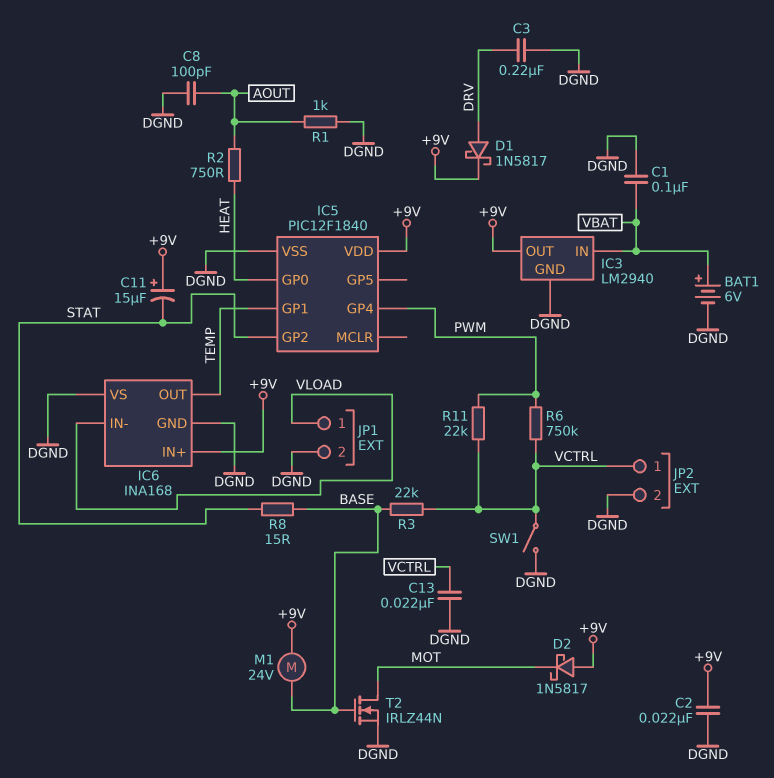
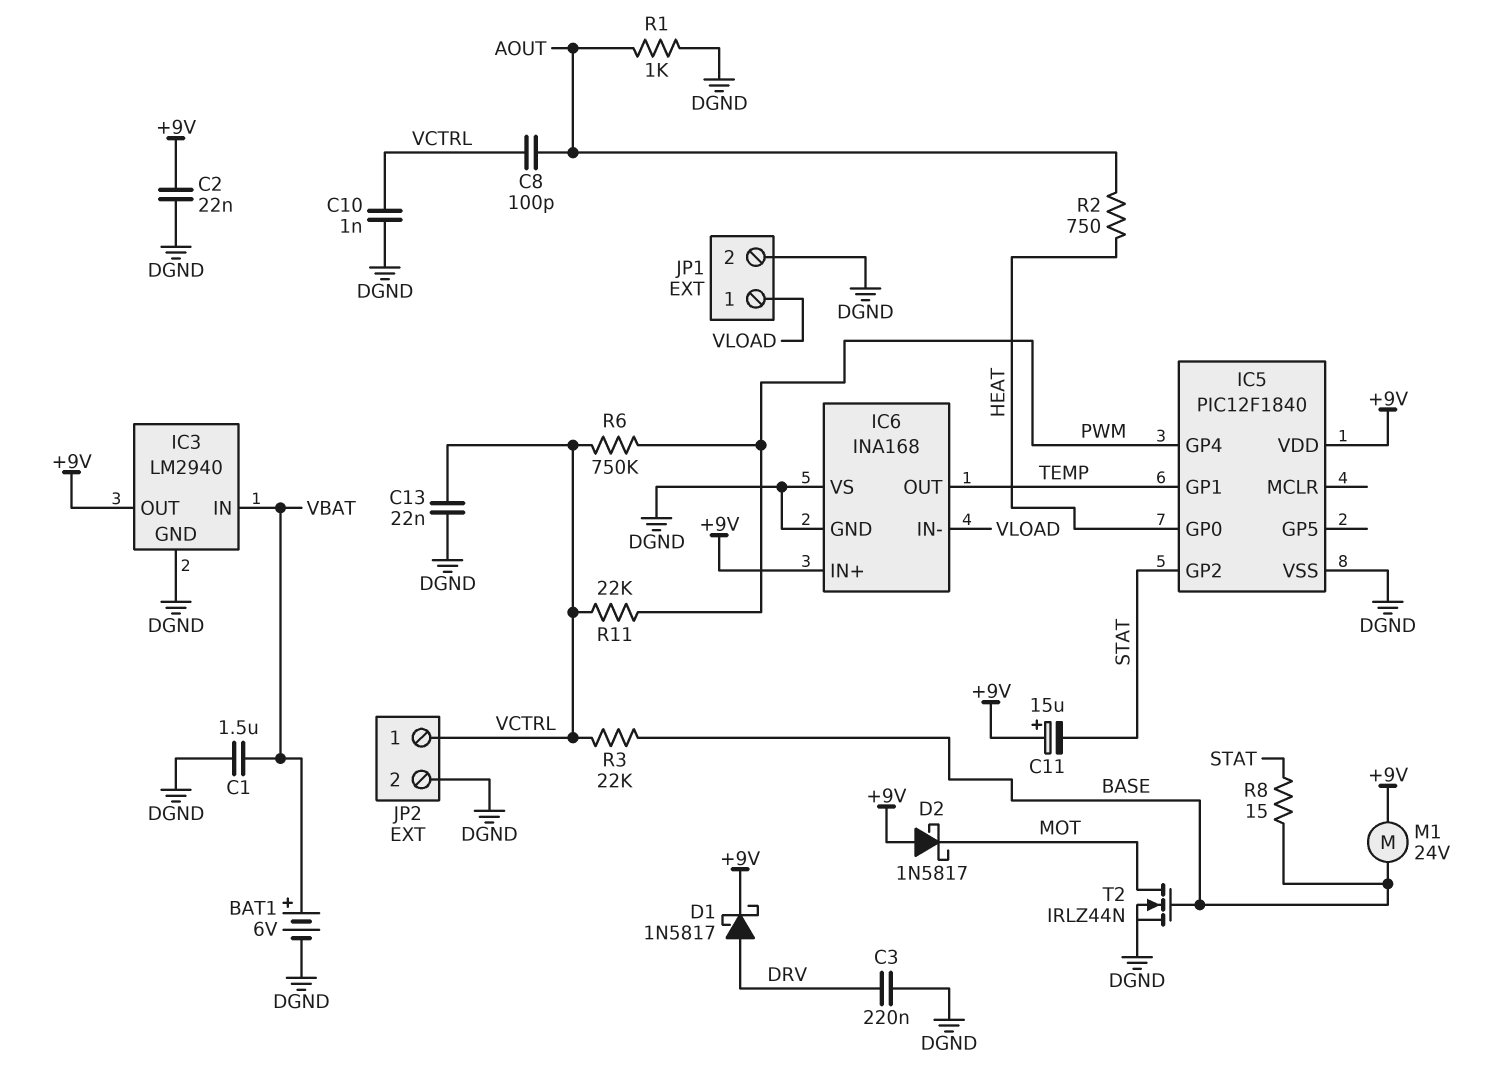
C1: 100nF (DGND, VBAT) -> 1.5uF (DGND, VBAT)
C8: 100pF (AOUT, DGND) -> 100pF (AOUT, VCTRL)
C10: none -> 1nF (DGND, VCTRL)
SW1: switch (DGND, VCTRL) -> none

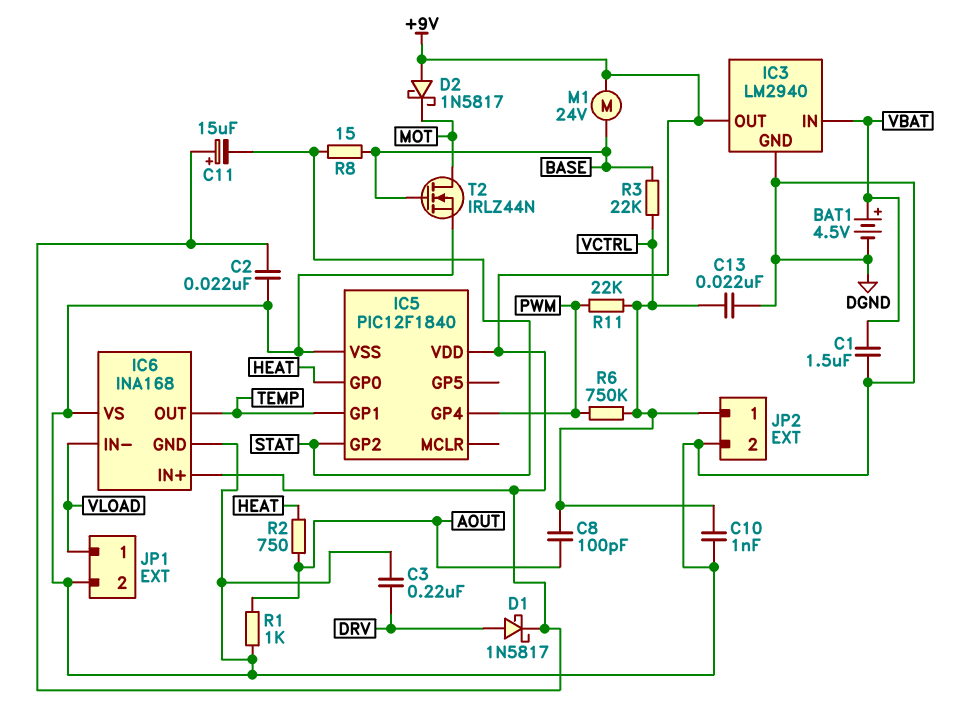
BAT1: 6V (plus VBAT, minus DGND) -> 4.5V (plus VBAT, minus DGND)

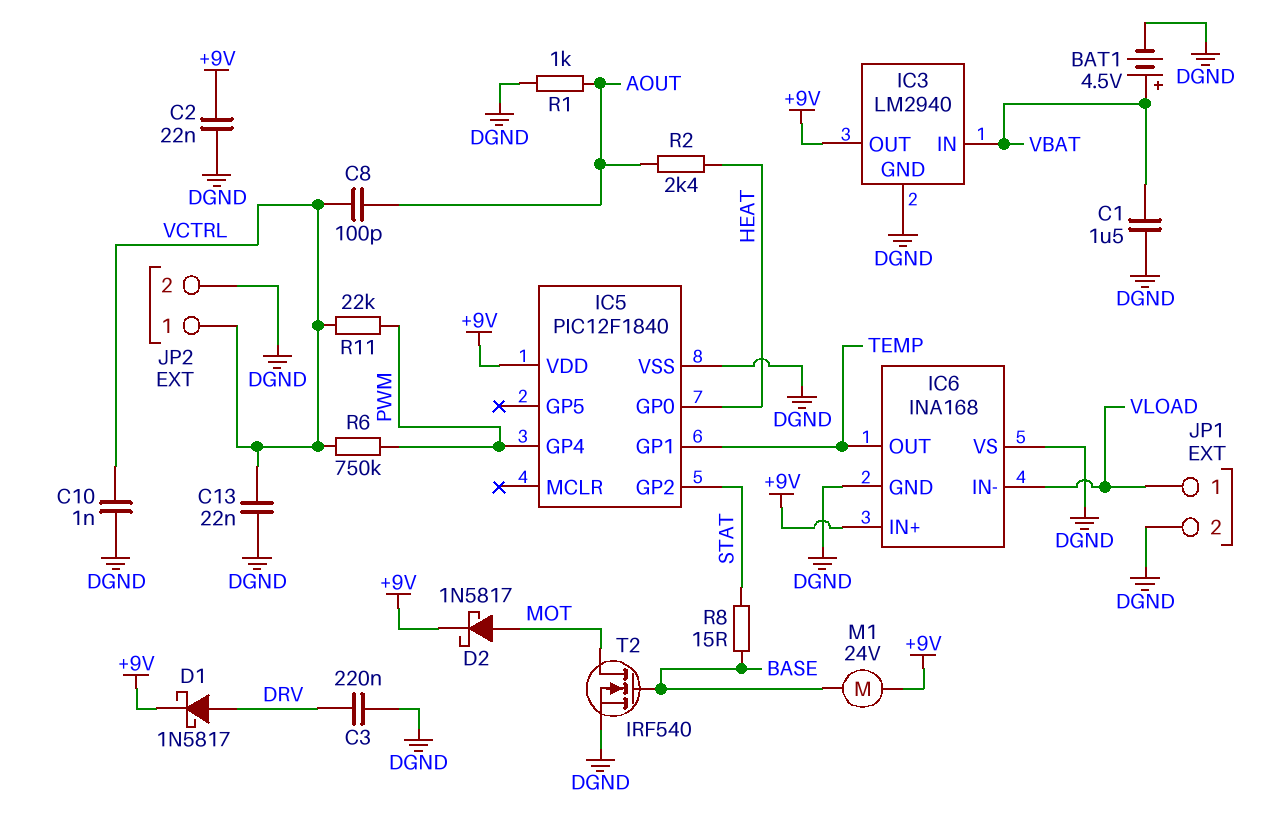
C11: 15uF (plus +9V, minus STAT) -> none
D2: schottky 1N5817 (A +9V, K MOT) -> schottky 1N5817 (A MOT, K +9V)
R2: 750 (AOUT, HEAT) -> 2.4k (AOUT, HEAT)
R3: 22k (BASE, VCTRL) -> none
T2: NMOS IRLZ44N (G BASE, D MOT, S DGND) -> NMOS IRF540 (G BASE, D MOT, S DGND)

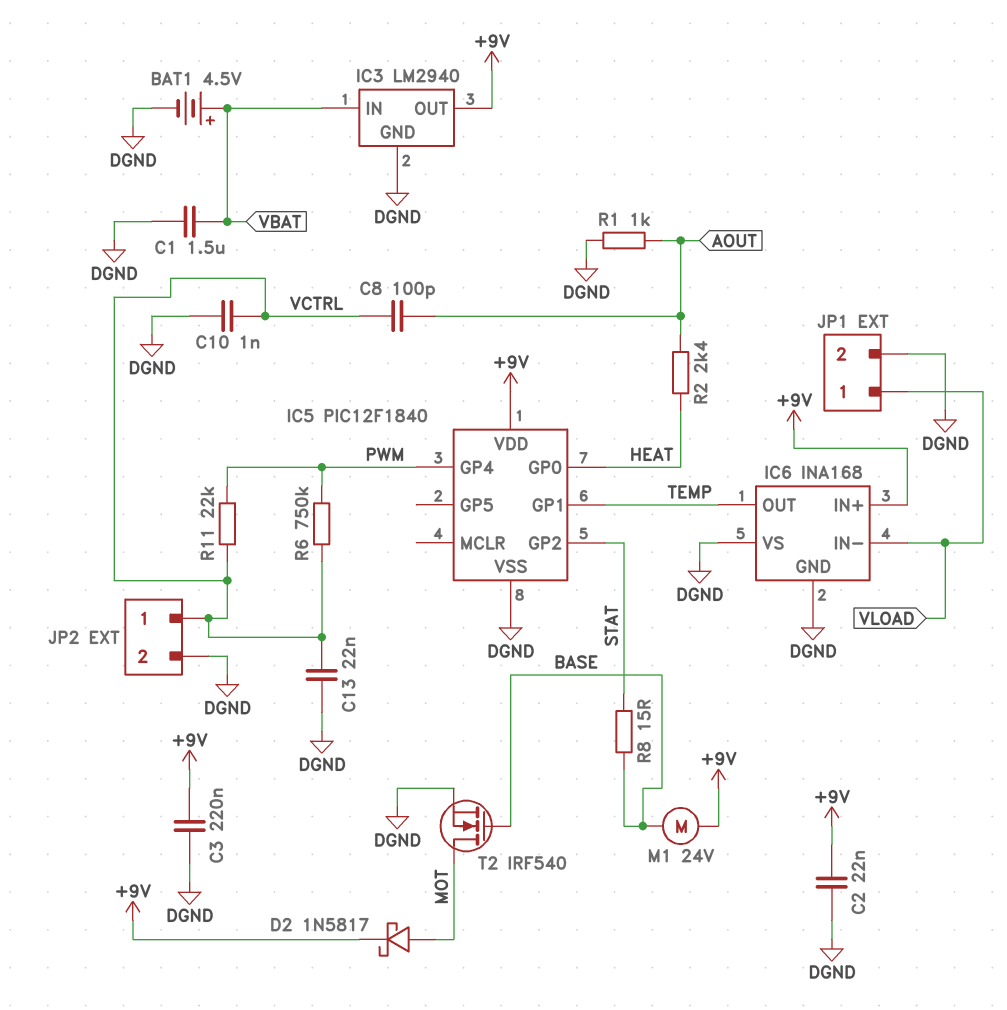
C3: 220nF (DGND, DRV) -> 220nF (+9V, DGND)
D1: schottky 1N5817 (A DRV, K +9V) -> none

